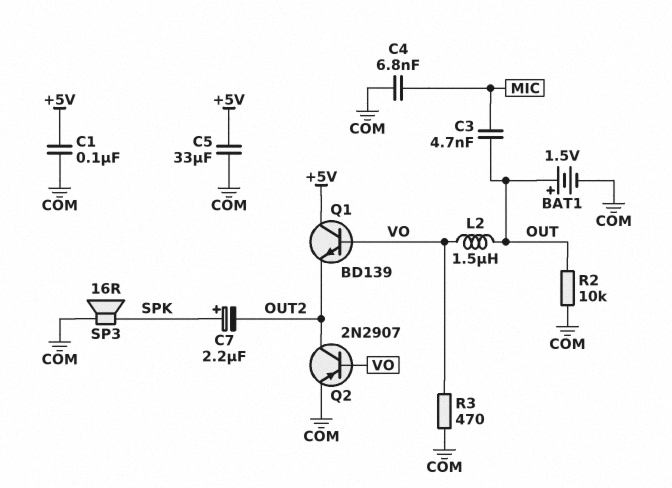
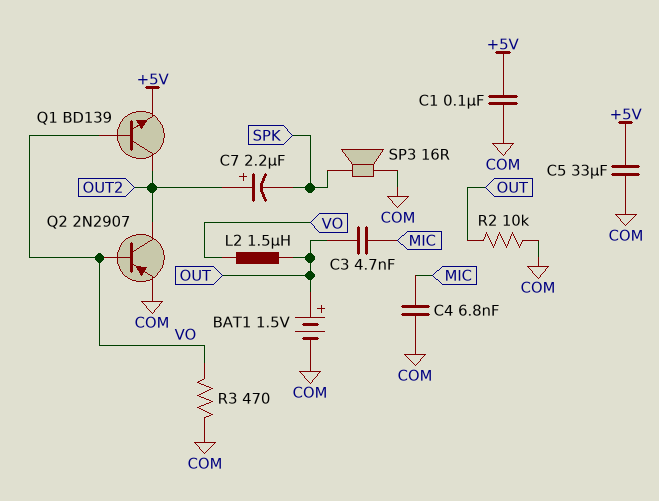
C7: 2.2uF (plus SPK, minus OUT2) -> 2.2uF (plus OUT2, minus SPK)
Q1: NPN BD139 (B VO, C +5V, E OUT2) -> NPN BD139 (B VO, C OUT2, E +5V)

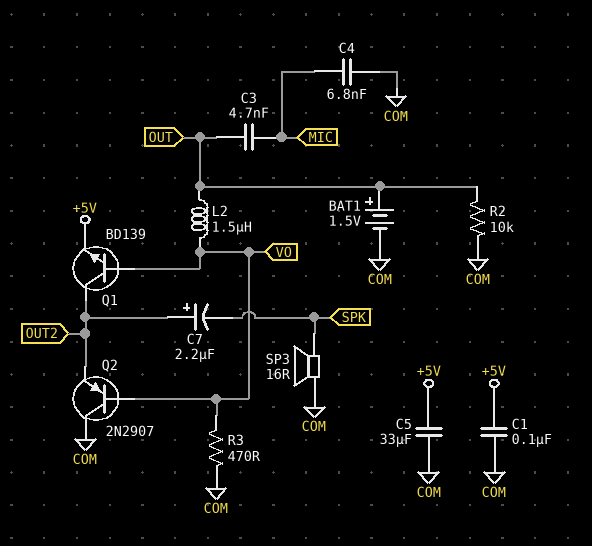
Q2: PNP 2N2907 (B VO, C OUT2, E COM) -> PNP 2N2907 (B VO, C COM, E OUT2)

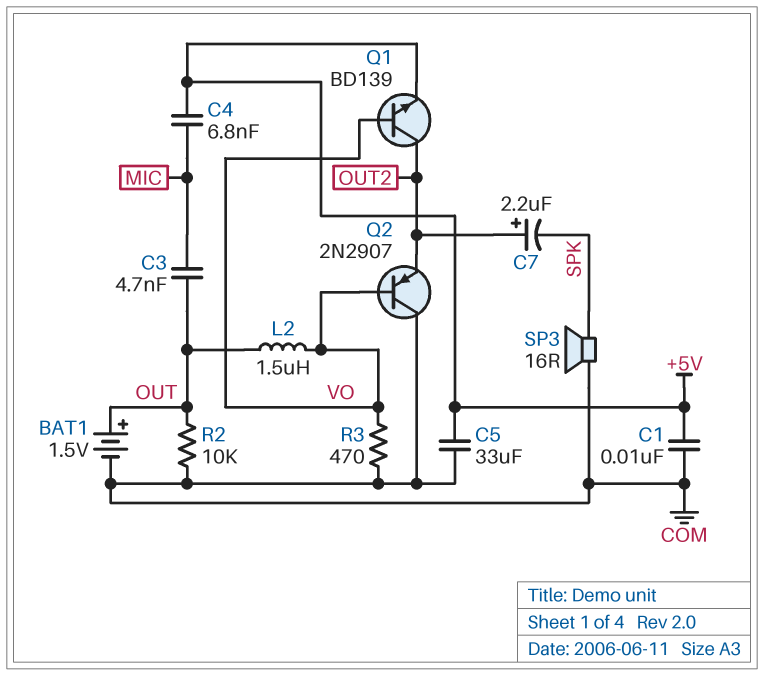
C1: 100nF (+5V, COM) -> 10nF (+5V, COM)
C4: 6.8nF (COM, MIC) -> 6.8nF (+5V, MIC)

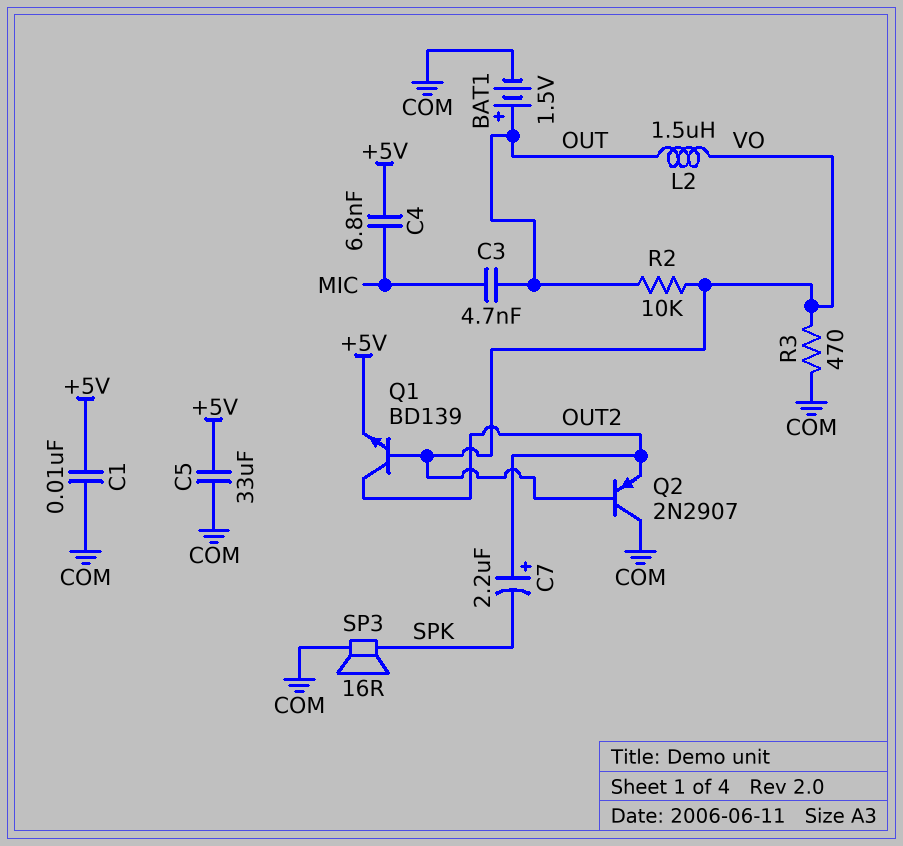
R2: 10k (COM, OUT) -> 10k (OUT, VO)

